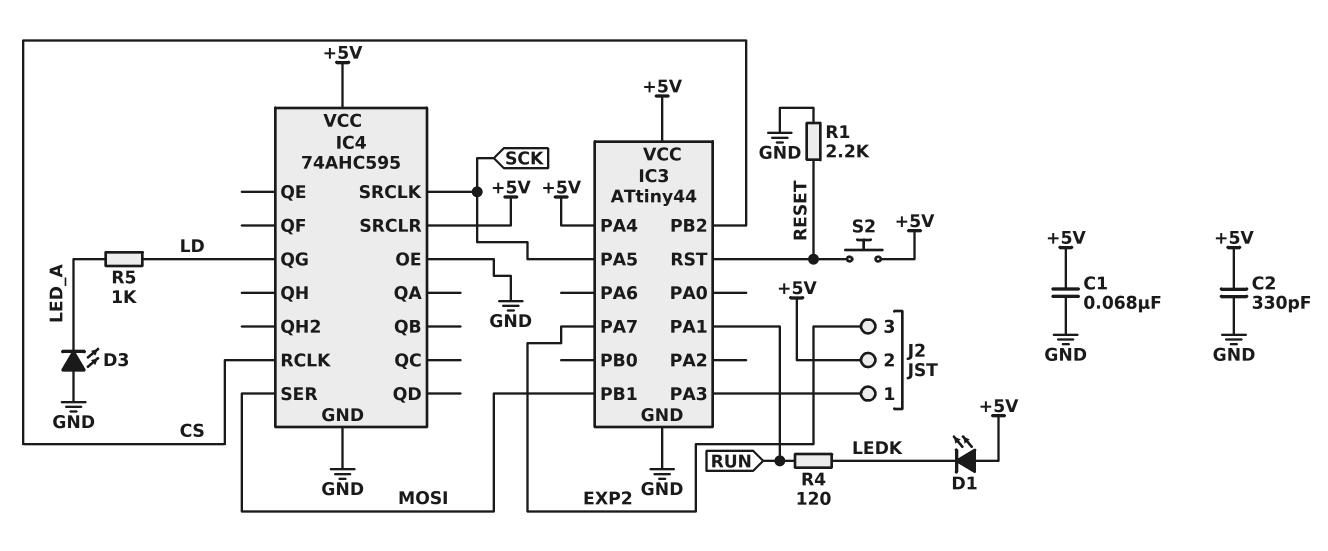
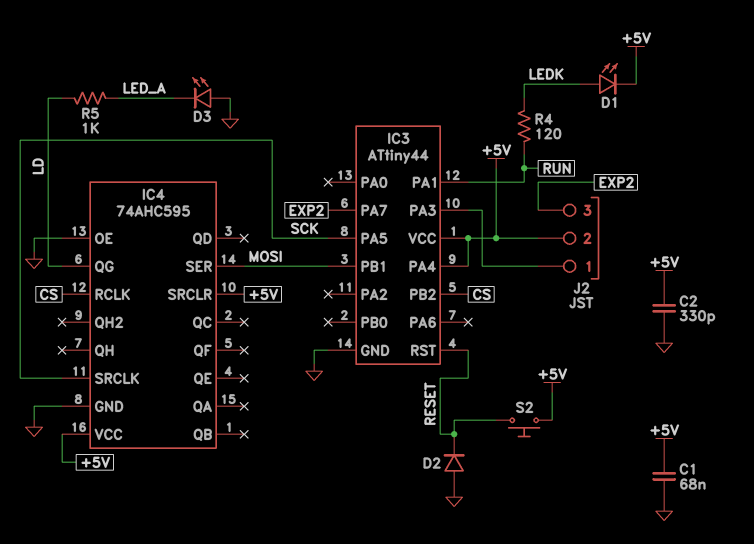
D1: LED (A +5V, K LEDK) -> LED (A LEDK, K +5V)
D2: none -> diode (A GND, K RESET)
R1: 2.2k (GND, RESET) -> none

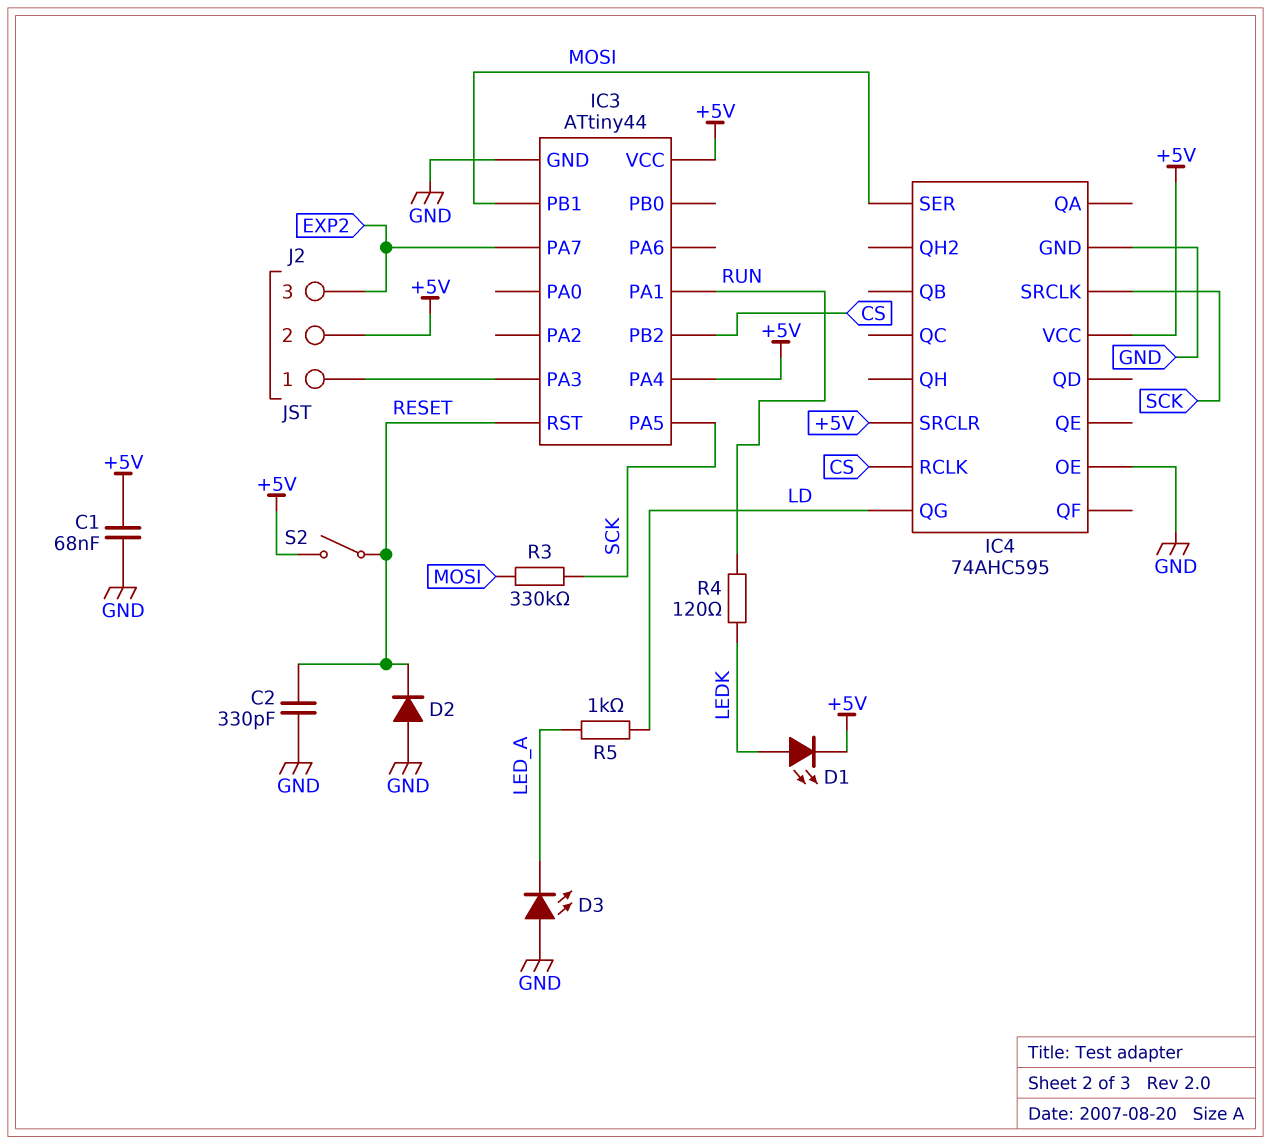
C2: 330pF (+5V, GND) -> 330pF (GND, RESET)
R3: none -> 330k (MOSI, SCK)
S2: button (+5V, RESET) -> switch (+5V, RESET)

